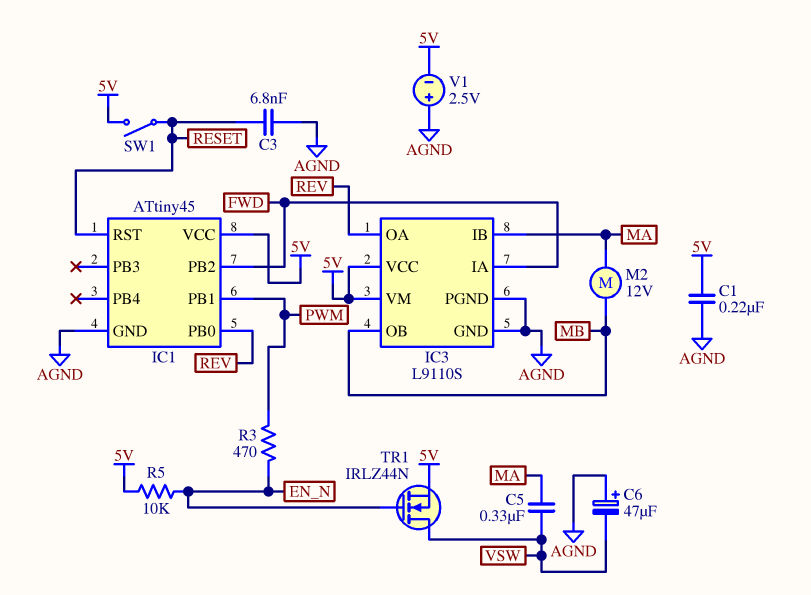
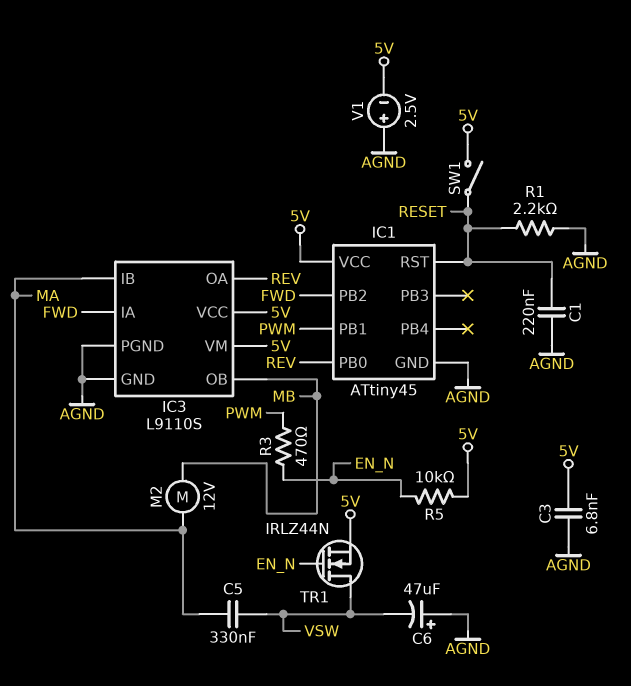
C1: 220nF (5V, AGND) -> 220nF (AGND, RESET)
C3: 6.8nF (AGND, RESET) -> 6.8nF (5V, AGND)
R1: none -> 2.2k (AGND, RESET)

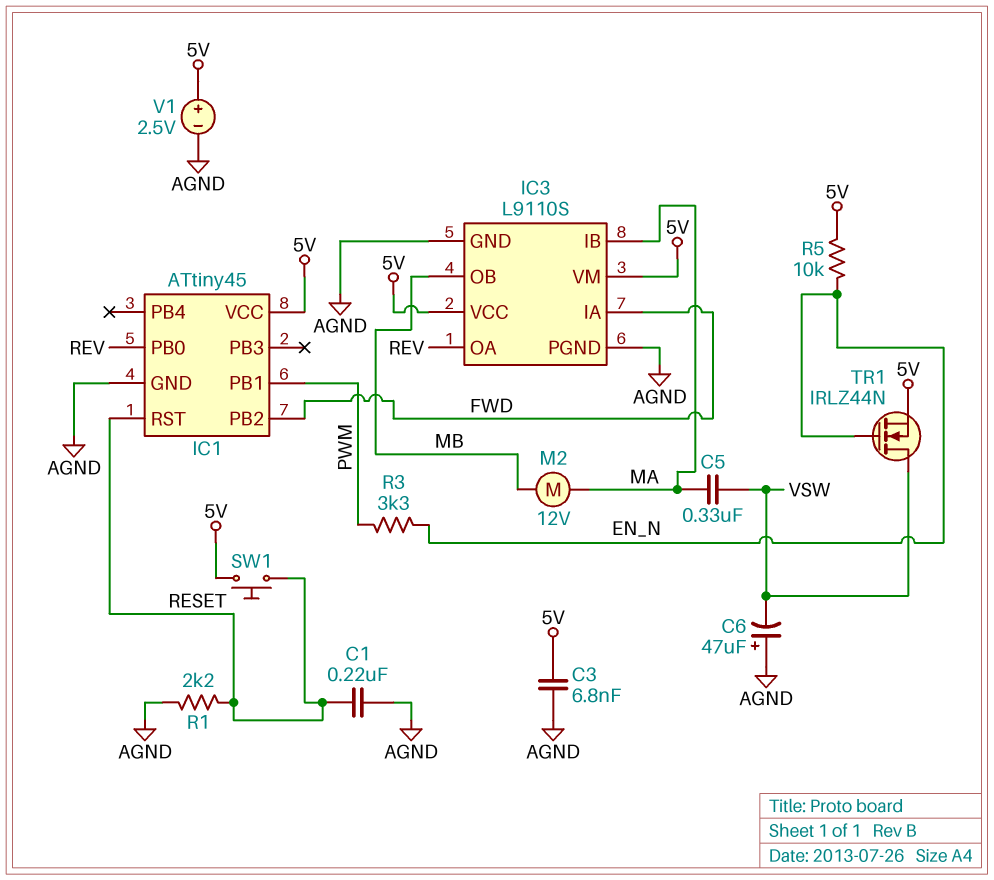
R3: 470 (EN_N, PWM) -> 3.3k (EN_N, PWM)
SW1: switch (5V, RESET) -> button (5V, RESET)
V1: 2.5V (plus AGND, minus 5V) -> 2.5V (plus 5V, minus AGND)

